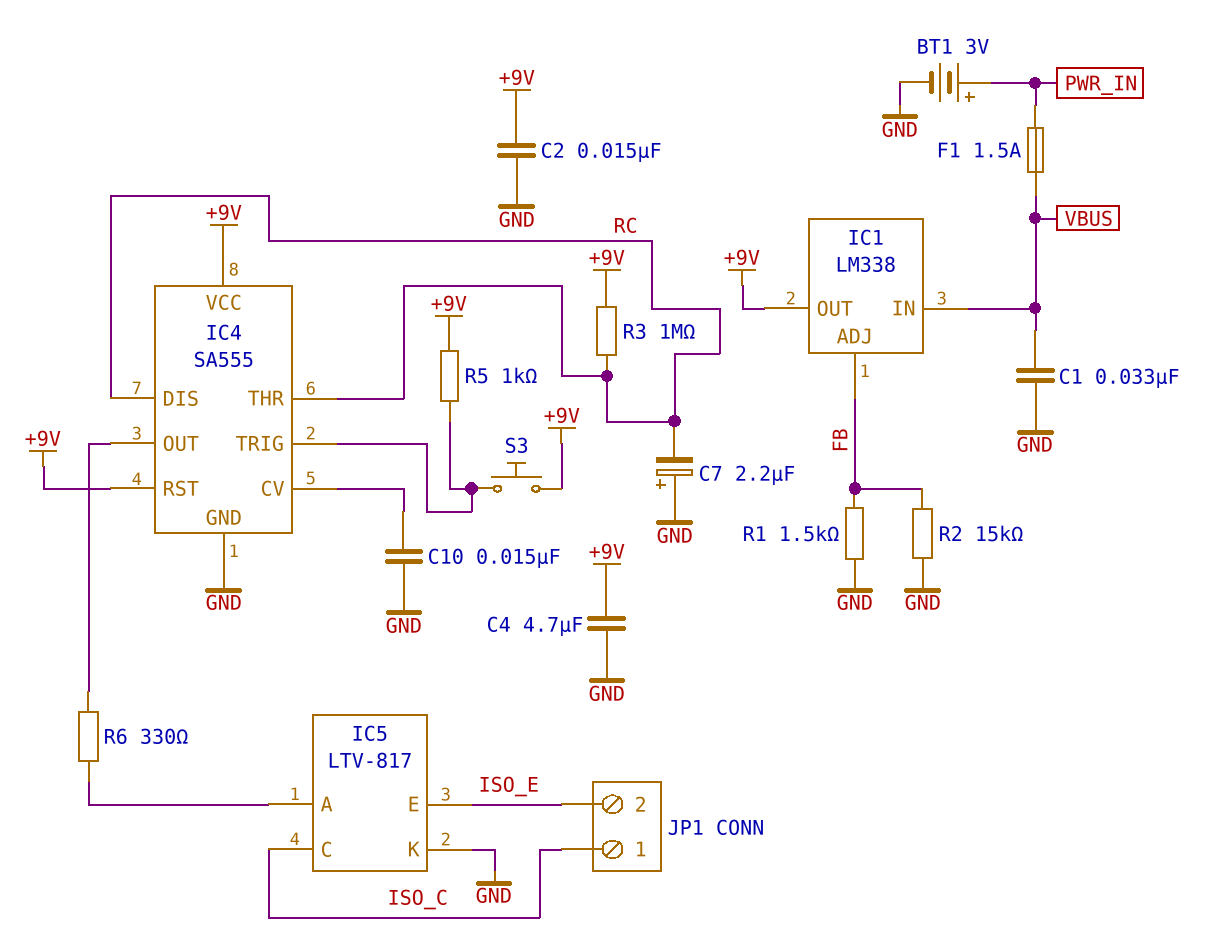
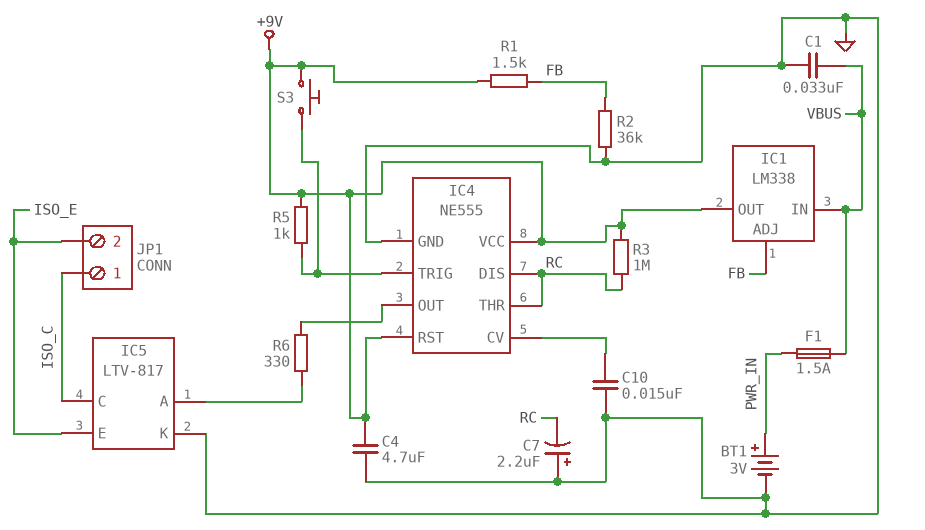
C2: 15nF (+9V, GND) -> none
IC4: SA555 -> NE555
R1: 1.5k (FB, GND) -> 1.5k (+9V, FB)
R2: 15k (FB, GND) -> 36k (FB, GND)

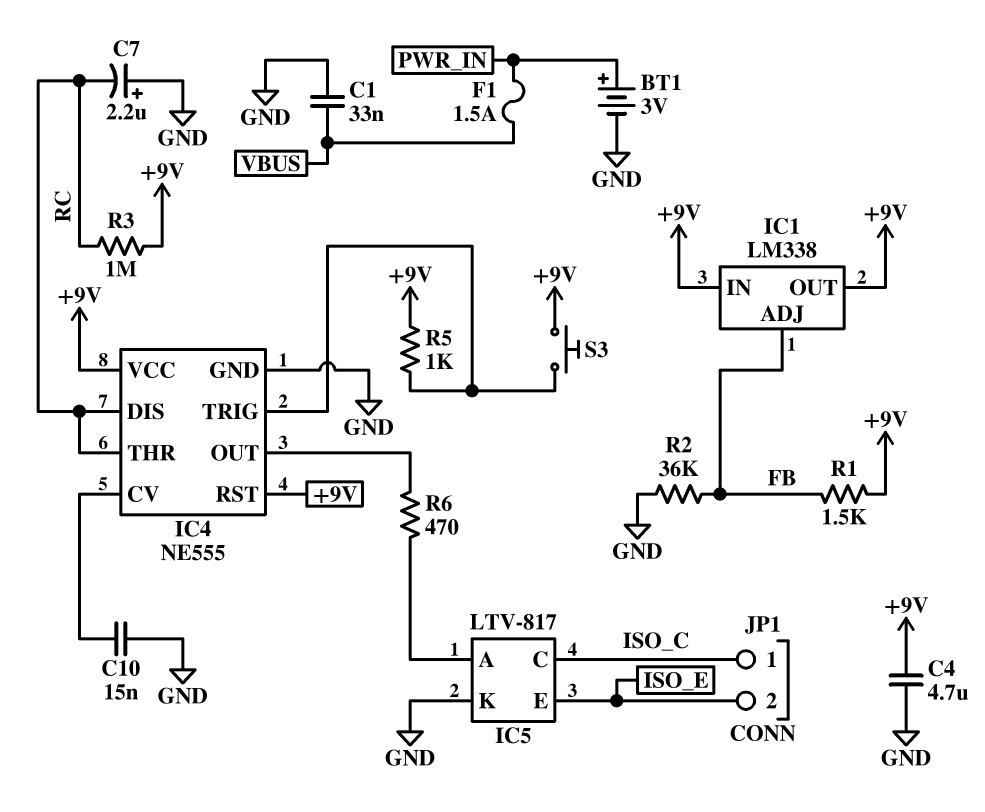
IC1 pin IN: VBUS -> +9V
R6: 330 (IC4/OUT, IC5/A) -> 470 (IC4/OUT, IC5/A)

